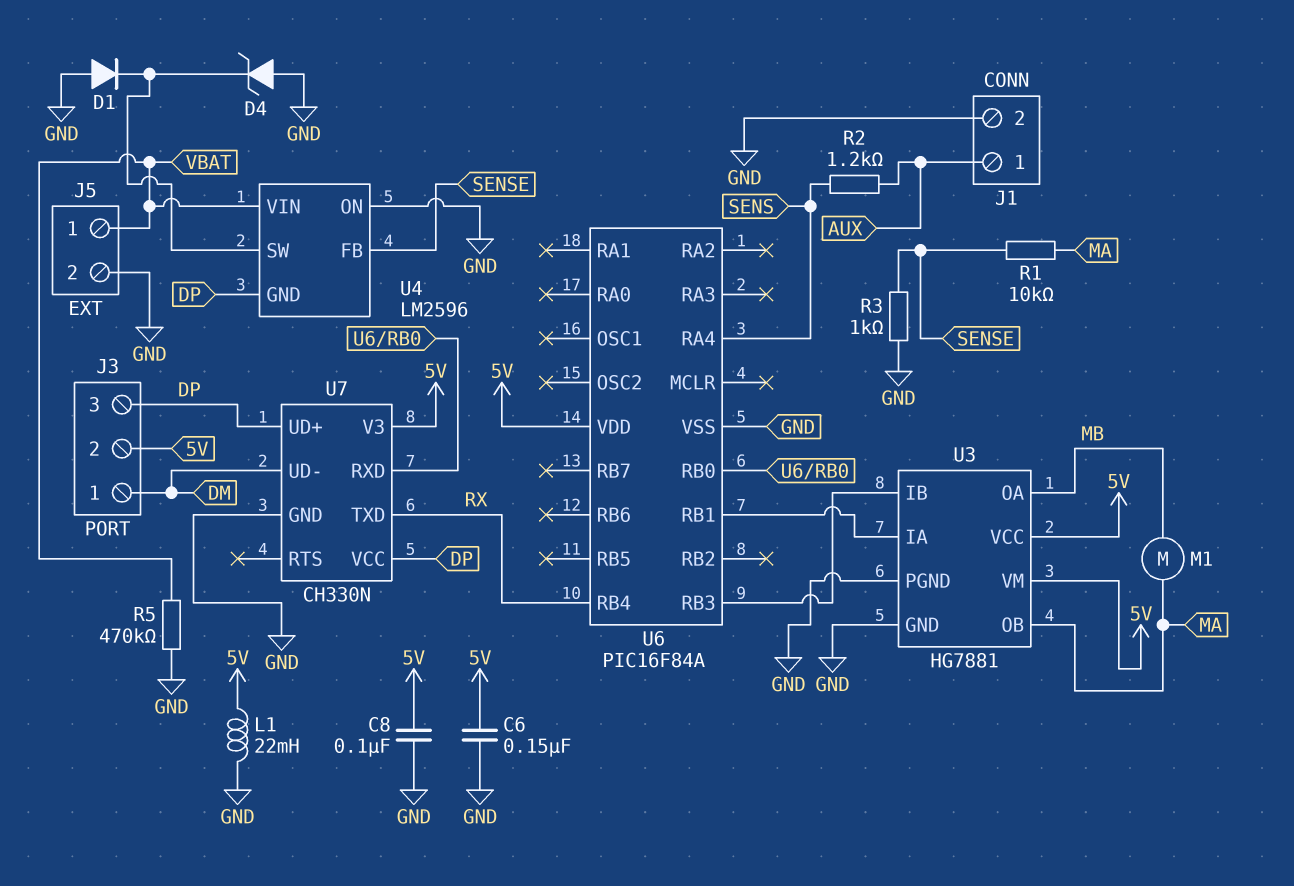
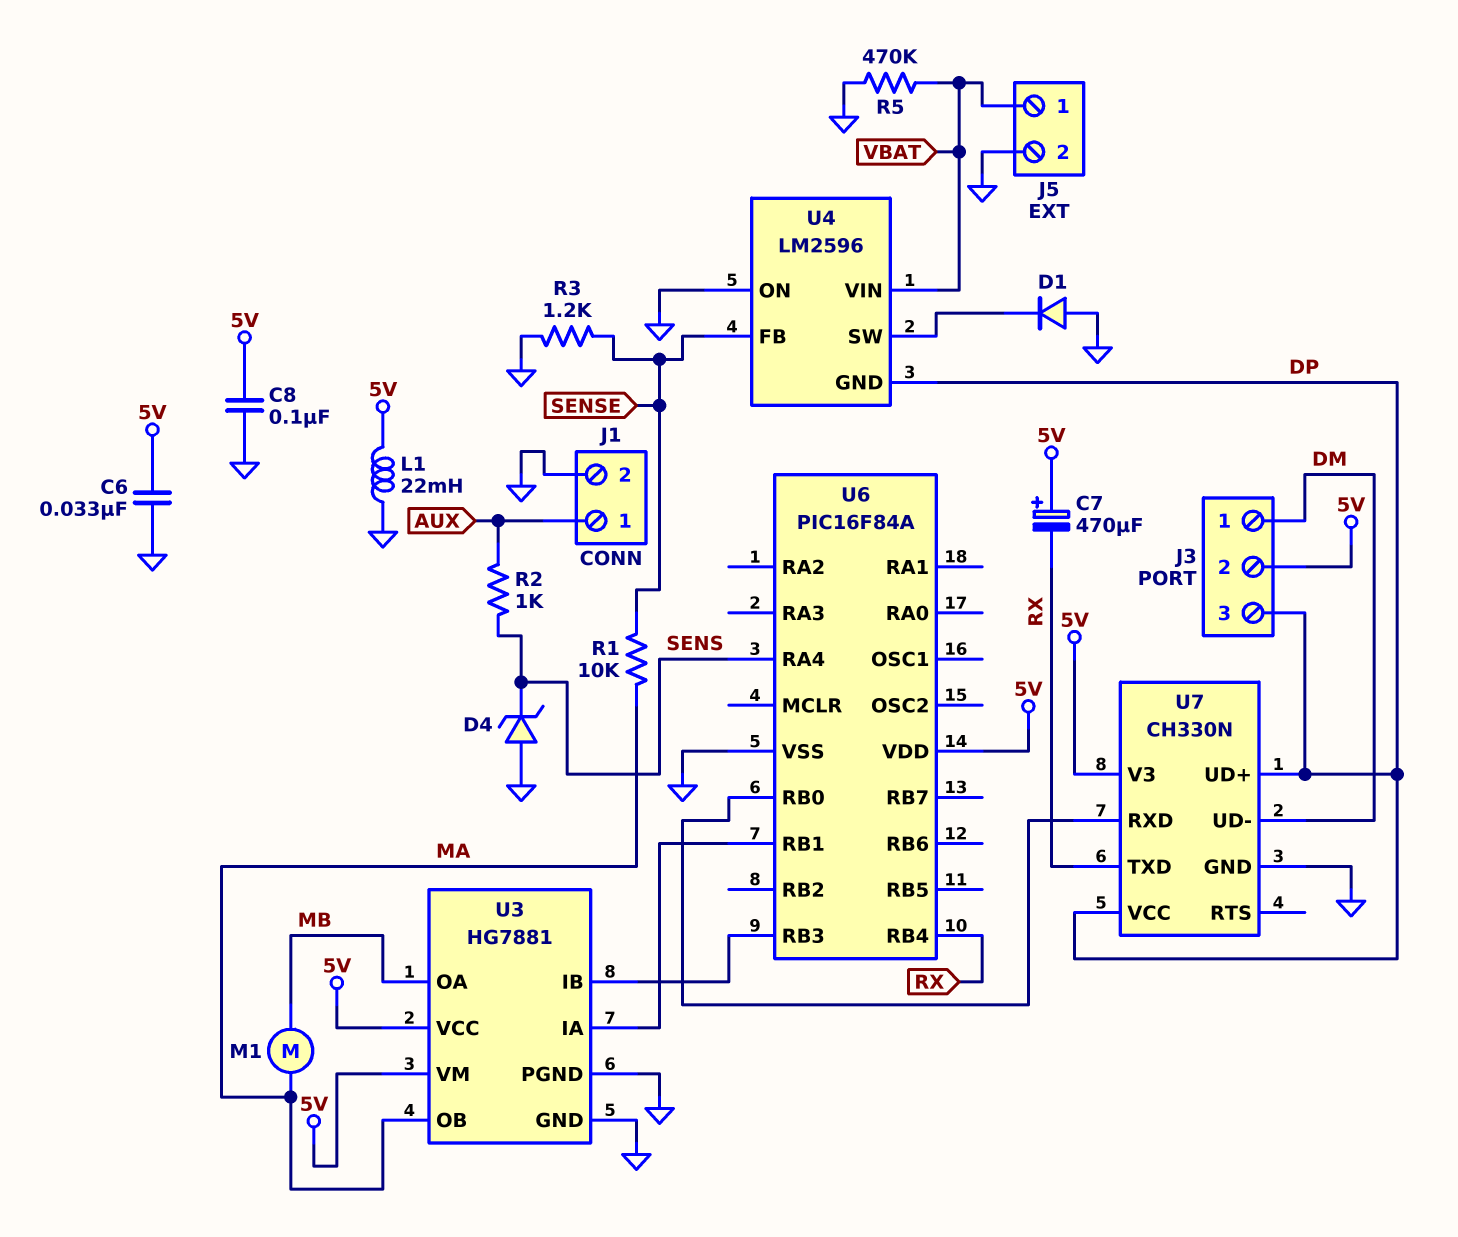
C6: 150nF (5V, GND) -> 33nF (5V, GND)
C7: none -> 470uF (plus 5V, minus RX)
D4: zener (A GND, K U4/SW) -> zener (A GND, K SENS)
R2: 1.2k (AUX, SENS) -> 1k (AUX, SENS)
R3: 1k (GND, SENSE) -> 1.2k (GND, SENSE)

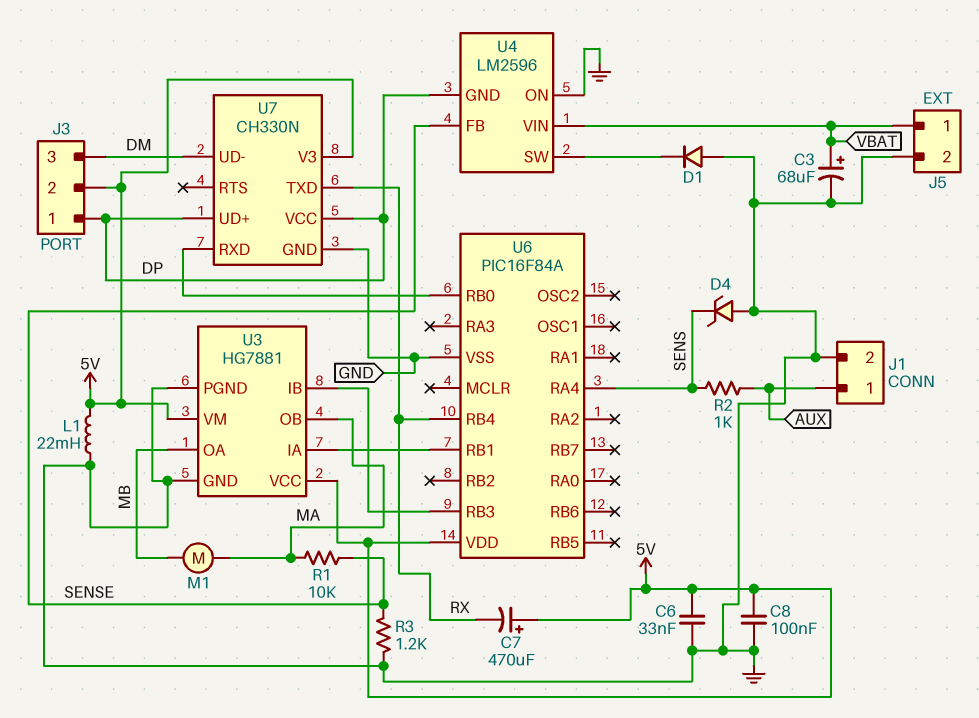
C3: none -> 68uF (plus VBAT, minus GND)
J3 pin 1: DM -> DP
J3 pin 3: DP -> DM
R5: 470k (GND, VBAT) -> none

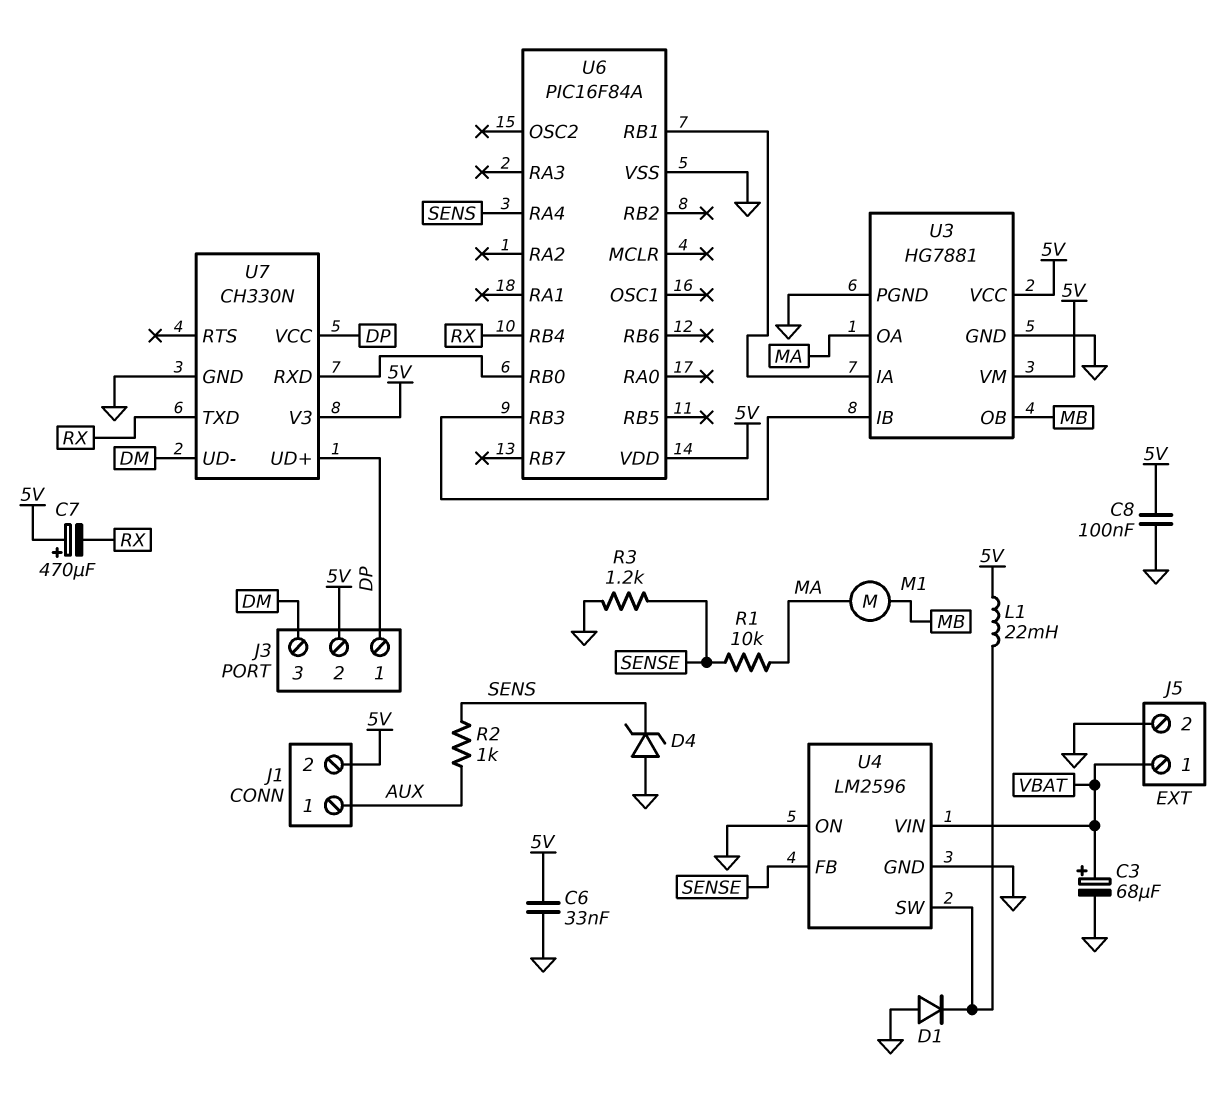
J1 pin 2: GND -> 5V
L1: 22mH (5V, GND) -> 22mH (5V, U4/SW)
U3 pin OA: MB -> MA
U3 pin OB: MA -> MB
U4 pin GND: DP -> GND

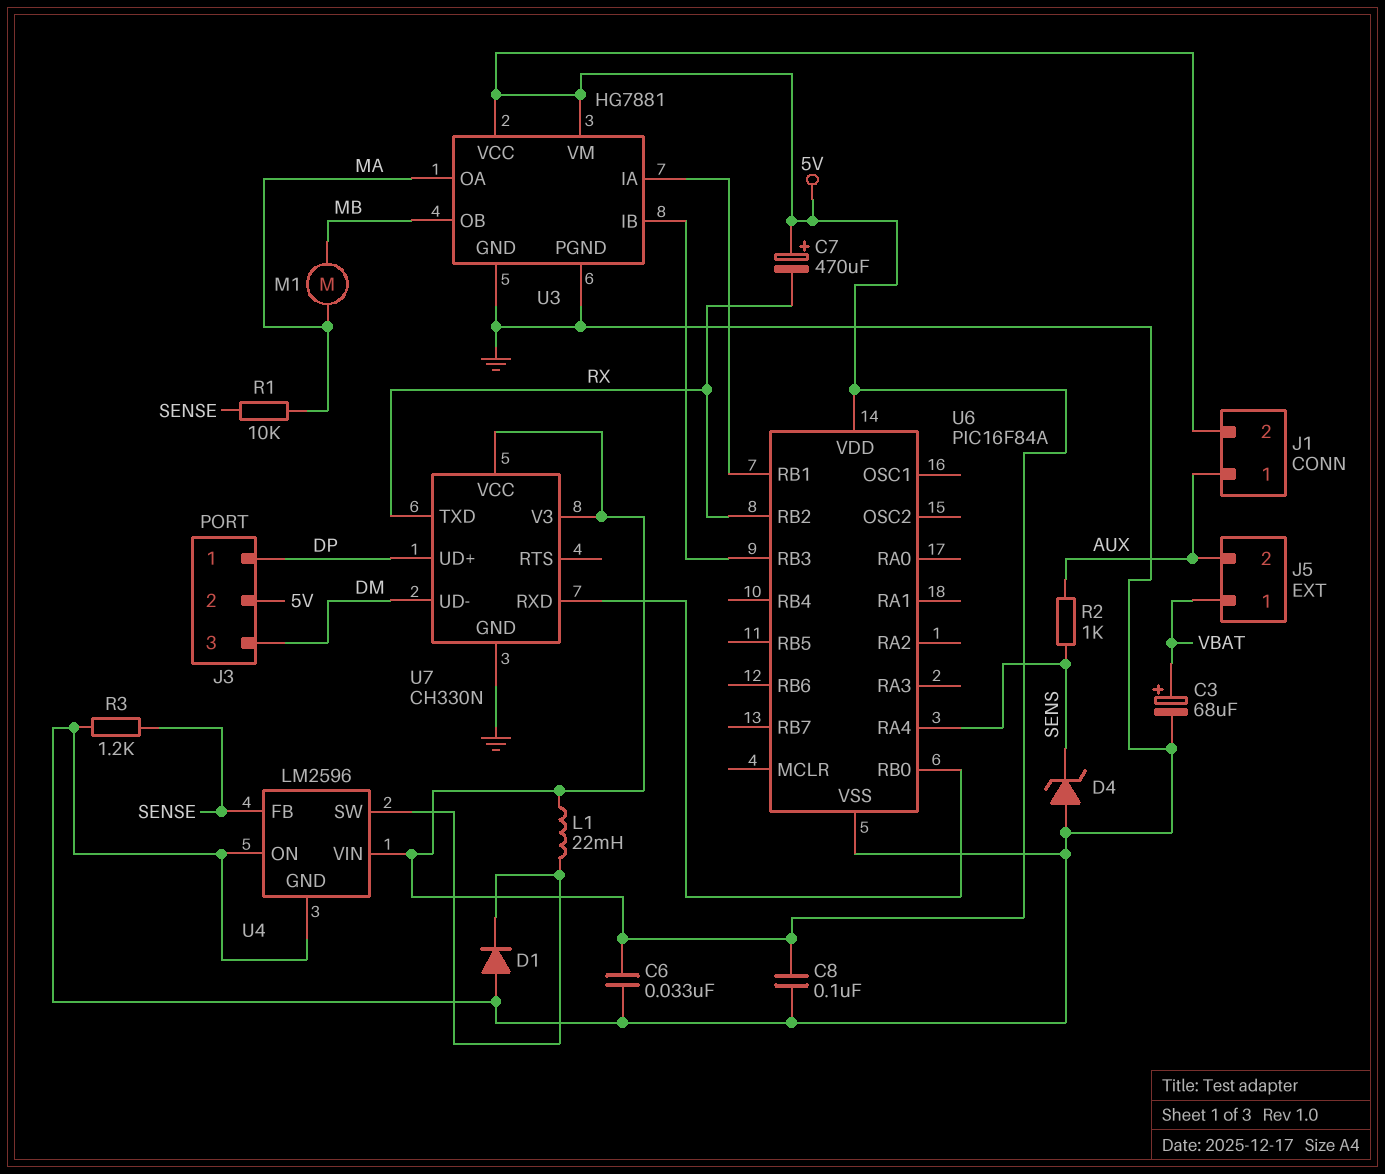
J5 pin 2: GND -> AUX
U4 pin VIN: VBAT -> 5V
U6 pin RB2: none -> RX
U6 pin RB4: RX -> none
U7 pin VCC: DP -> 5V

